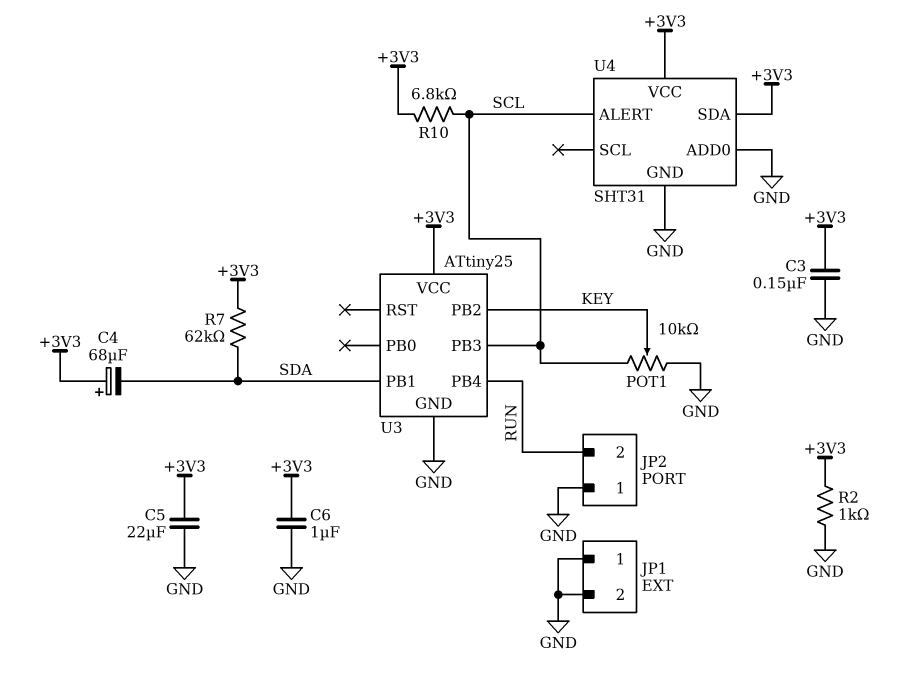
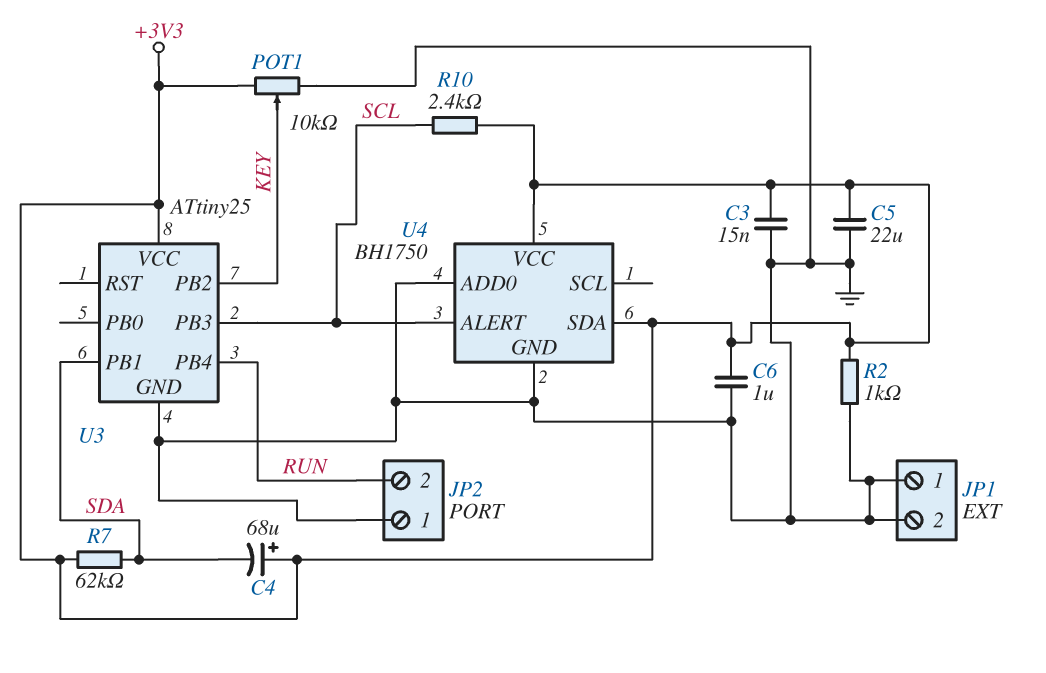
C3: 150nF (+3V3, GND) -> 15nF (+3V3, GND)
POT1: 10k (GND, SCL, wiper KEY) -> 10k (+3V3, GND, wiper KEY)
R10: 6.8k (+3V3, SCL) -> 2.4k (+3V3, SCL)
U4: SHT31 -> BH1750

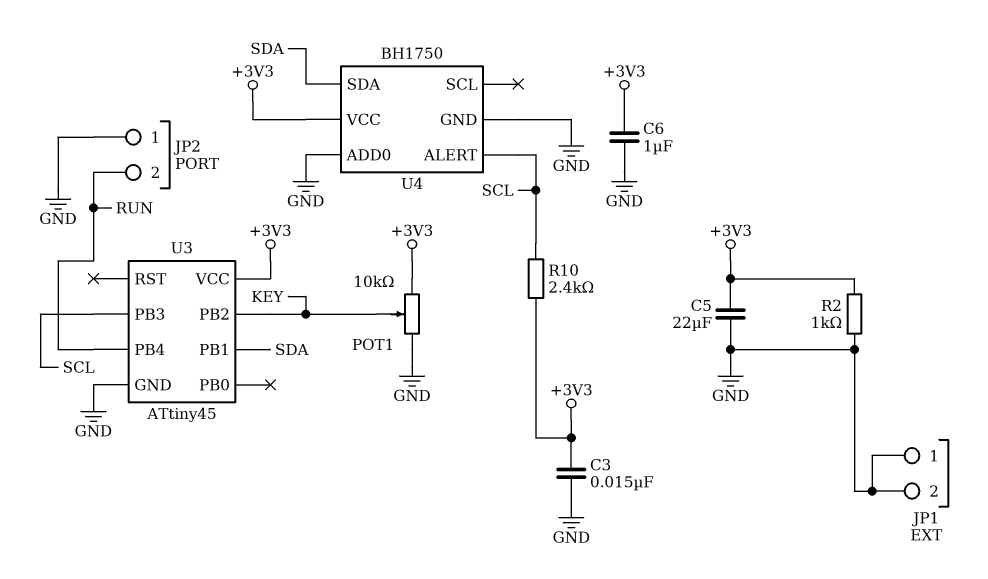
C4: 68uF (plus +3V3, minus SDA) -> none
R7: 62k (+3V3, SDA) -> none
U3: ATtiny25 -> ATtiny45
U4 pin SDA: +3V3 -> SDA

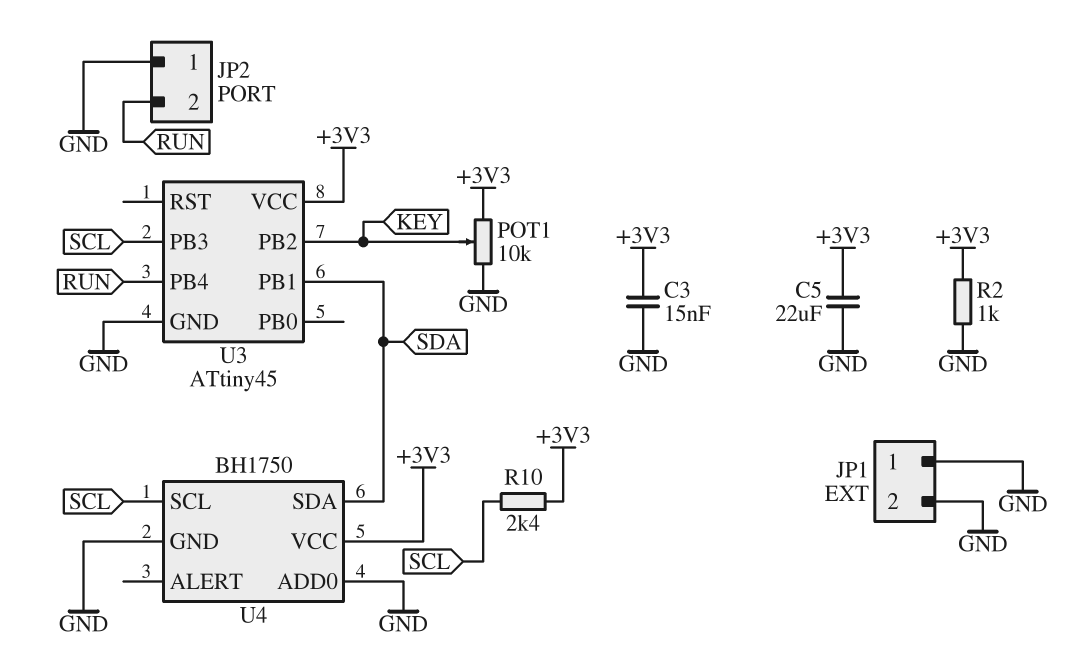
C6: 1uF (+3V3, GND) -> none
U4 pin ALERT: SCL -> none
U4 pin SCL: none -> SCL

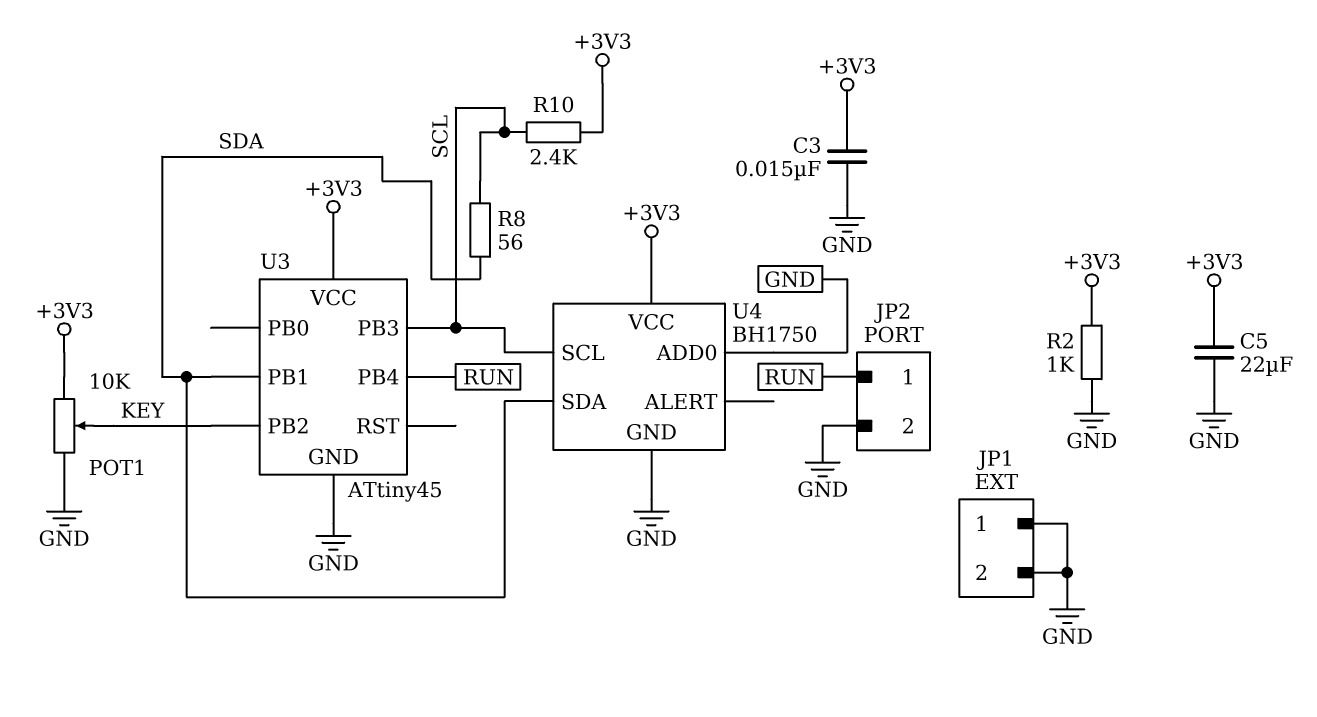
JP2 pin 1: GND -> RUN
JP2 pin 2: RUN -> GND
R8: none -> 56 (SCL, SDA)

